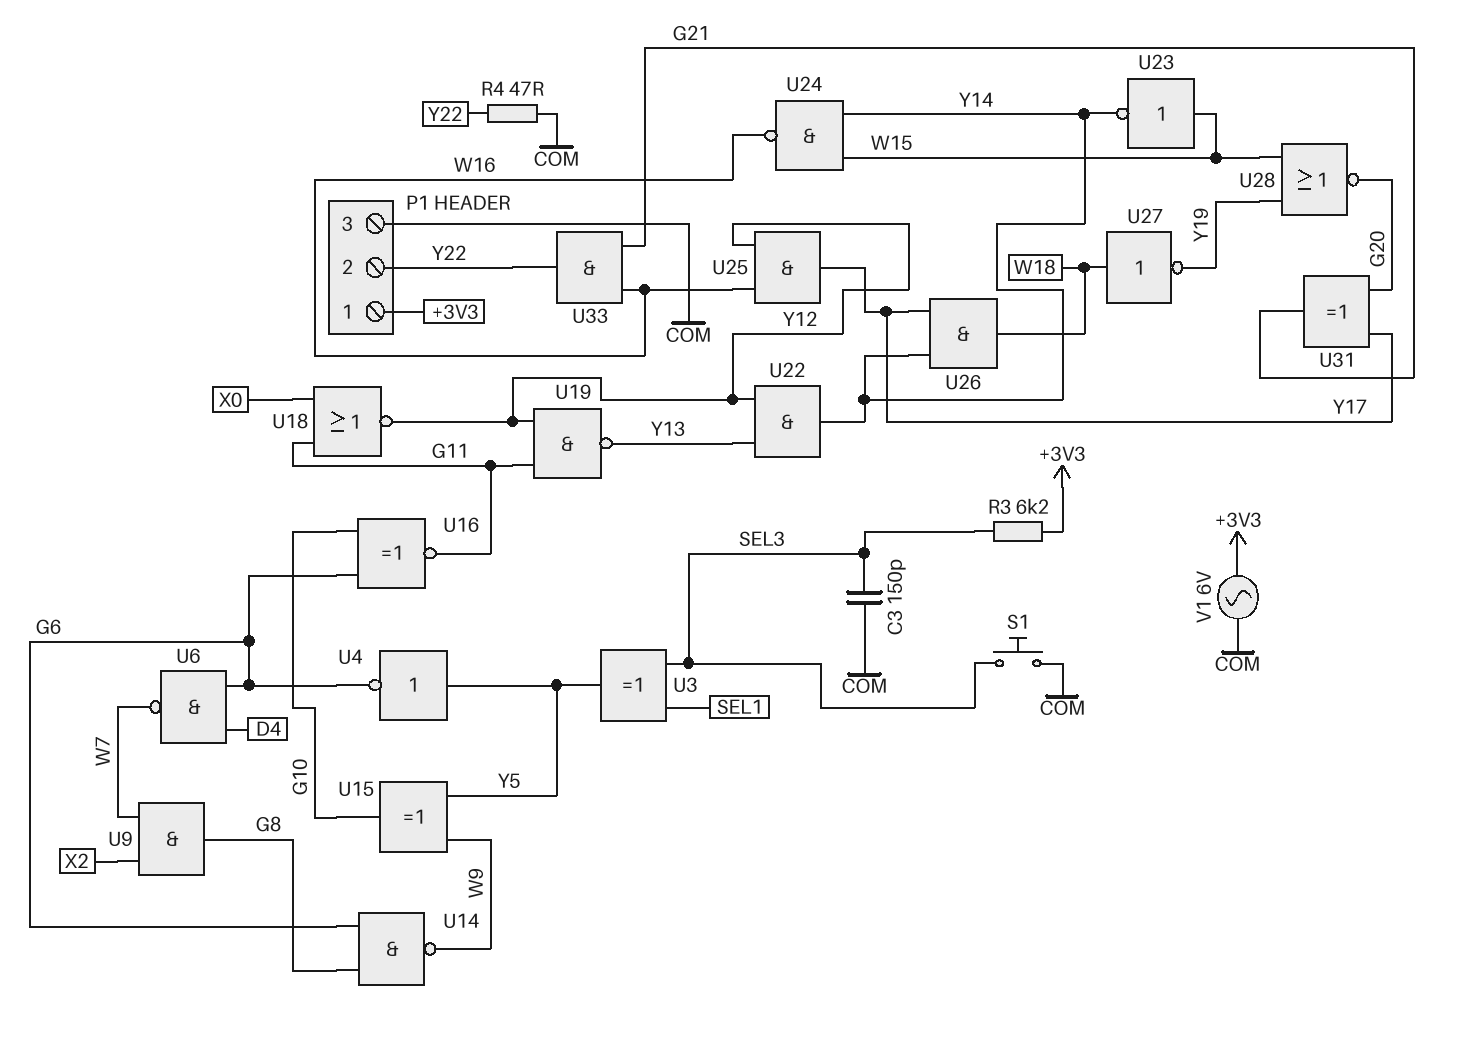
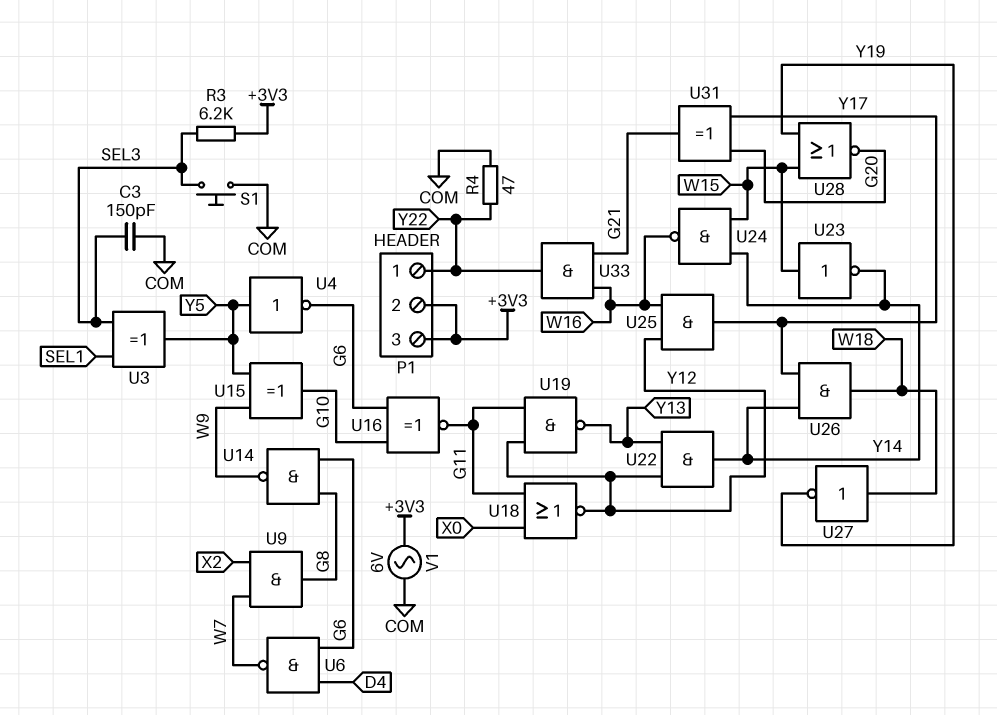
P1 pin 1: +3V3 -> Y22
P1 pin 2: Y22 -> +3V3
P1 pin 3: COM -> +3V3

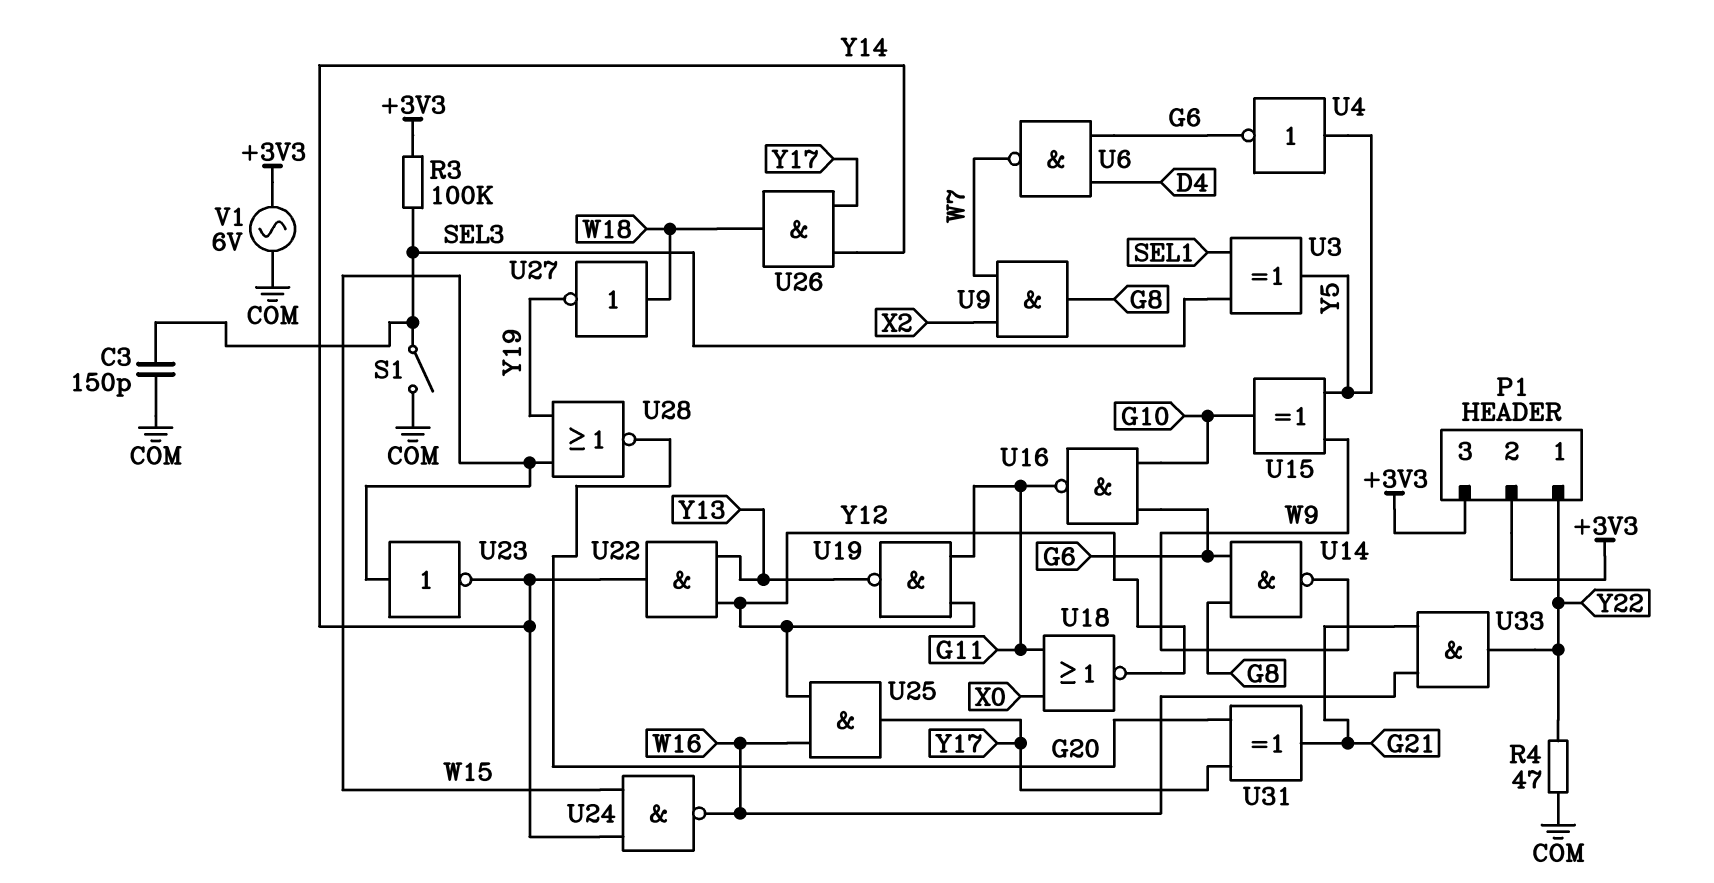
R3: 6.2k (+3V3, SEL3) -> 100k (+3V3, SEL3)
S1: button (COM, SEL3) -> switch (COM, SEL3)
U16: XNOR (in G6, in G10, out G11) -> NAND (in G6, in G10, out G11)

